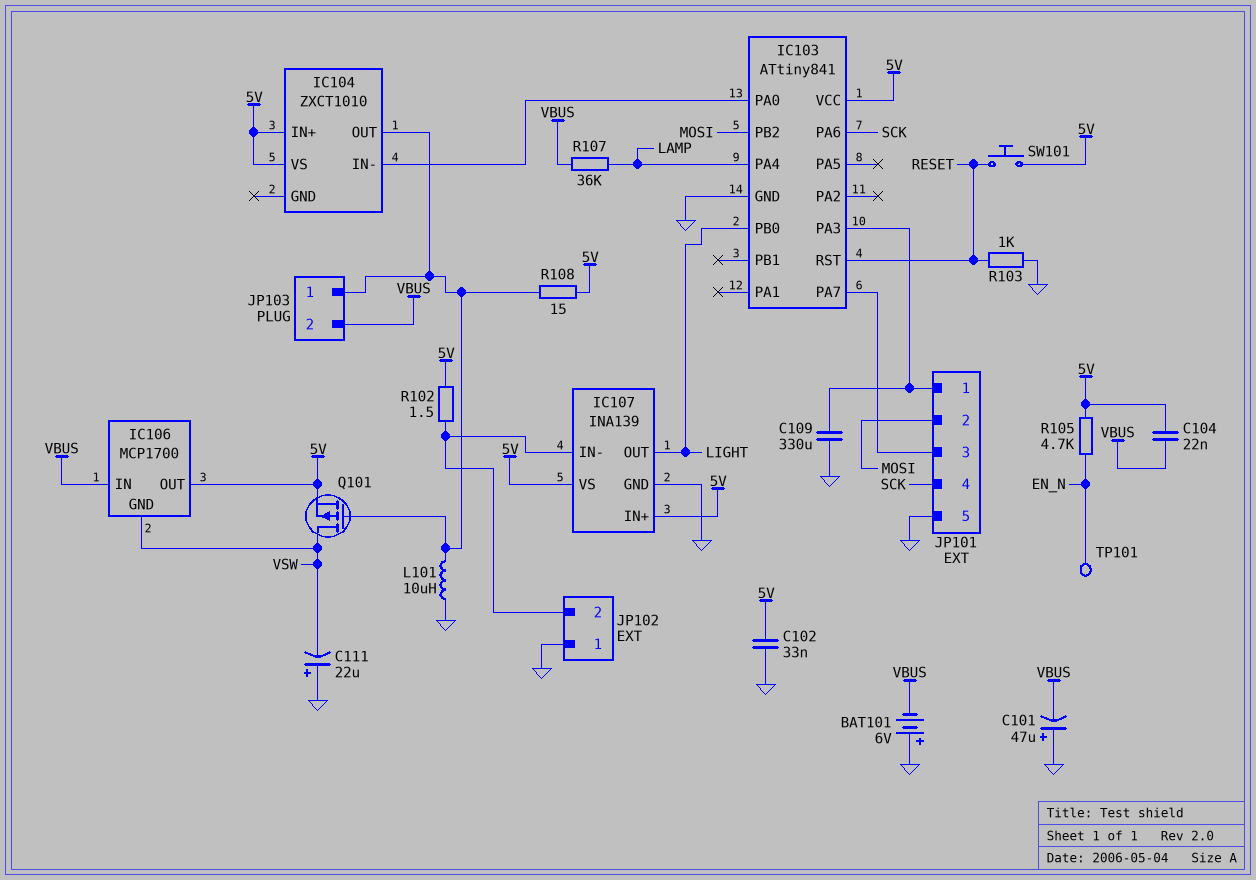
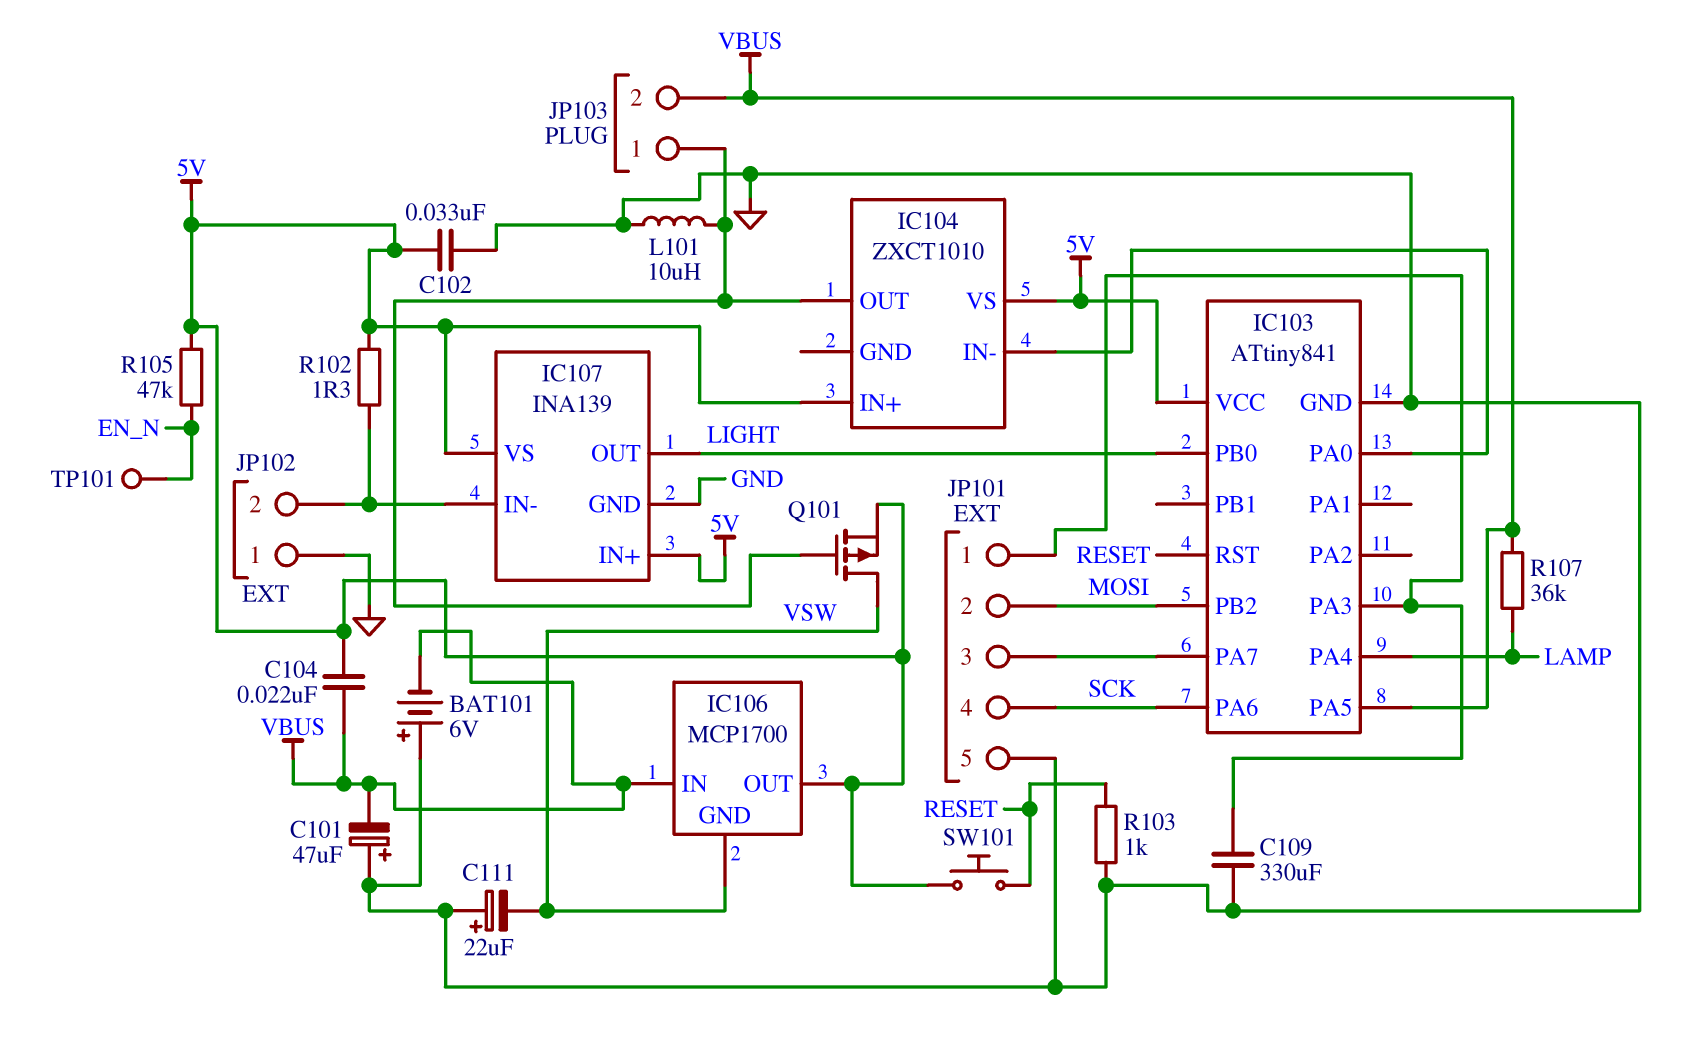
IC103 pin PA5: none -> VBUS
R102: 1.5 (5V, IC107/IN-) -> 1.3 (5V, IC107/IN-)
R105: 4.7k (5V, EN_N) -> 47k (5V, EN_N)
R108: 15 (5V, IC104/OUT) -> none

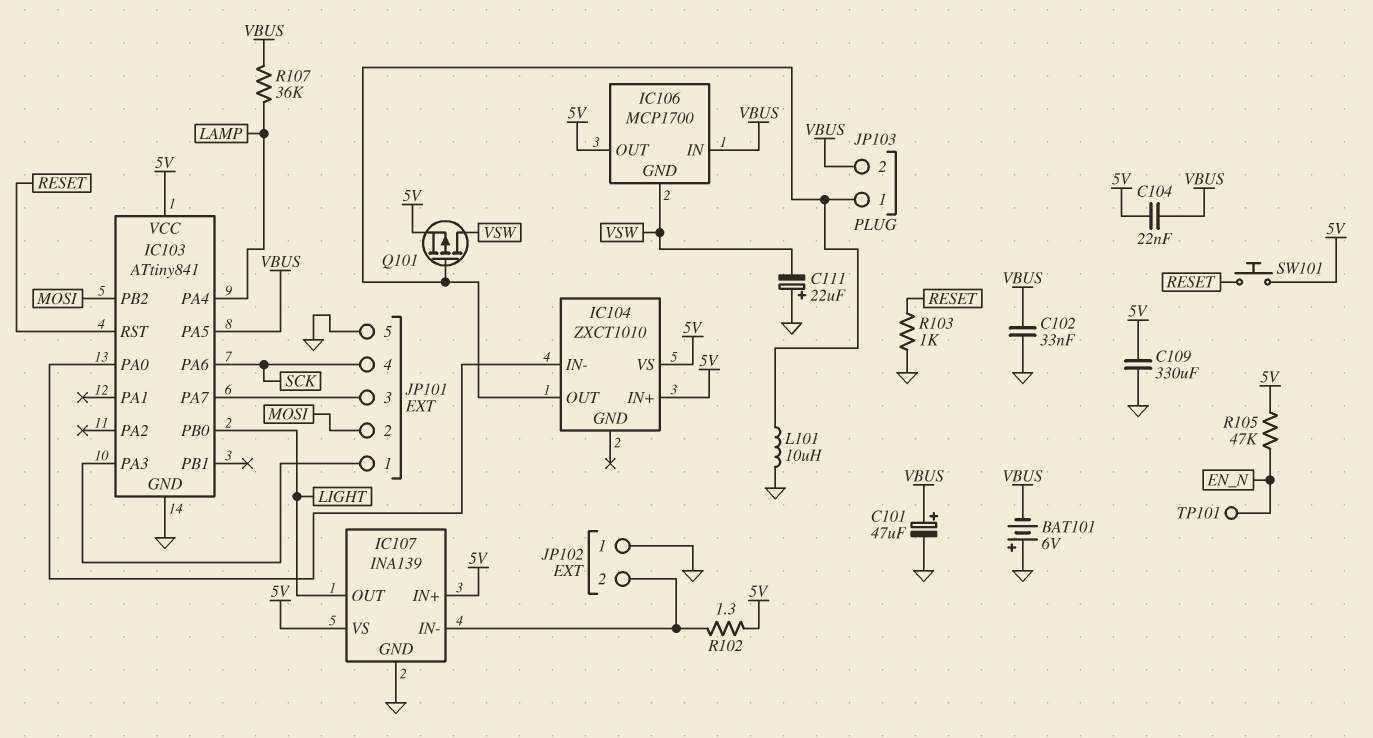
C101: 47uF (plus GND, minus VBUS) -> 47uF (plus VBUS, minus GND)
C102: 33nF (5V, GND) -> 33nF (GND, VBUS)
C109: 330uF (GND, IC103/PA3) -> 330uF (5V, GND)

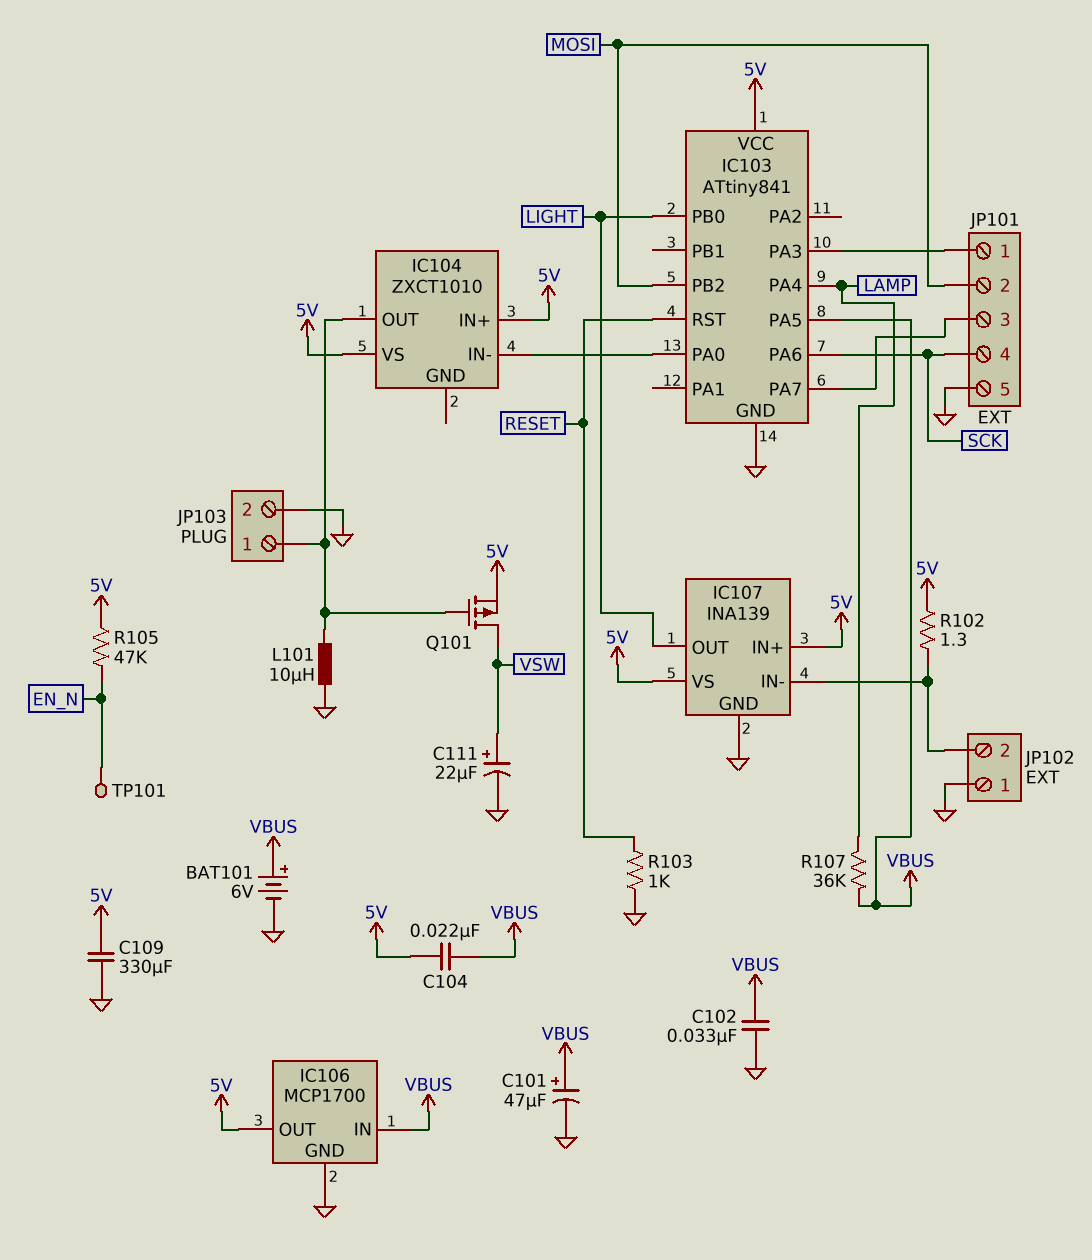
BAT101: 6V (plus GND, minus VBUS) -> 6V (plus VBUS, minus GND)
C111: 22uF (plus GND, minus VSW) -> 22uF (plus VSW, minus GND)
IC106 pin GND: VSW -> GND
JP103 pin 2: VBUS -> GND
SW101: button (5V, RESET) -> none

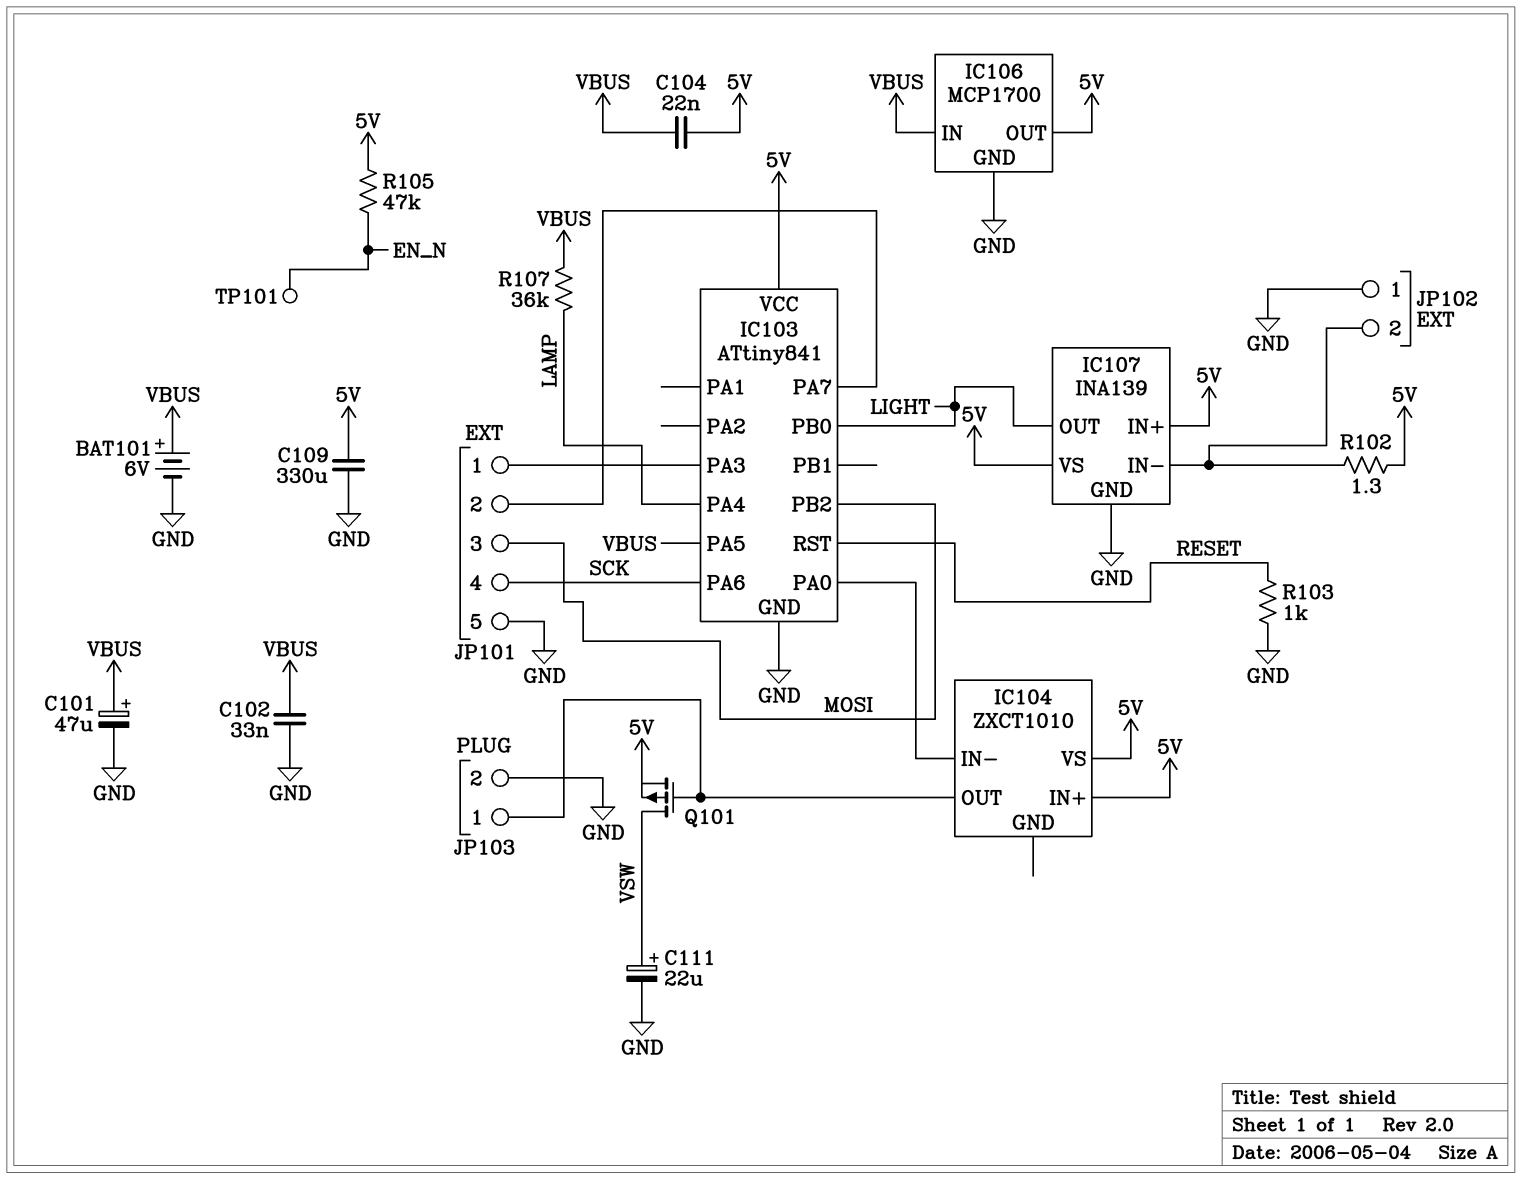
JP101 pin 2: MOSI -> IC103/PA7
JP101 pin 3: IC103/PA7 -> MOSI
L101: 10uH (GND, IC104/OUT) -> none

